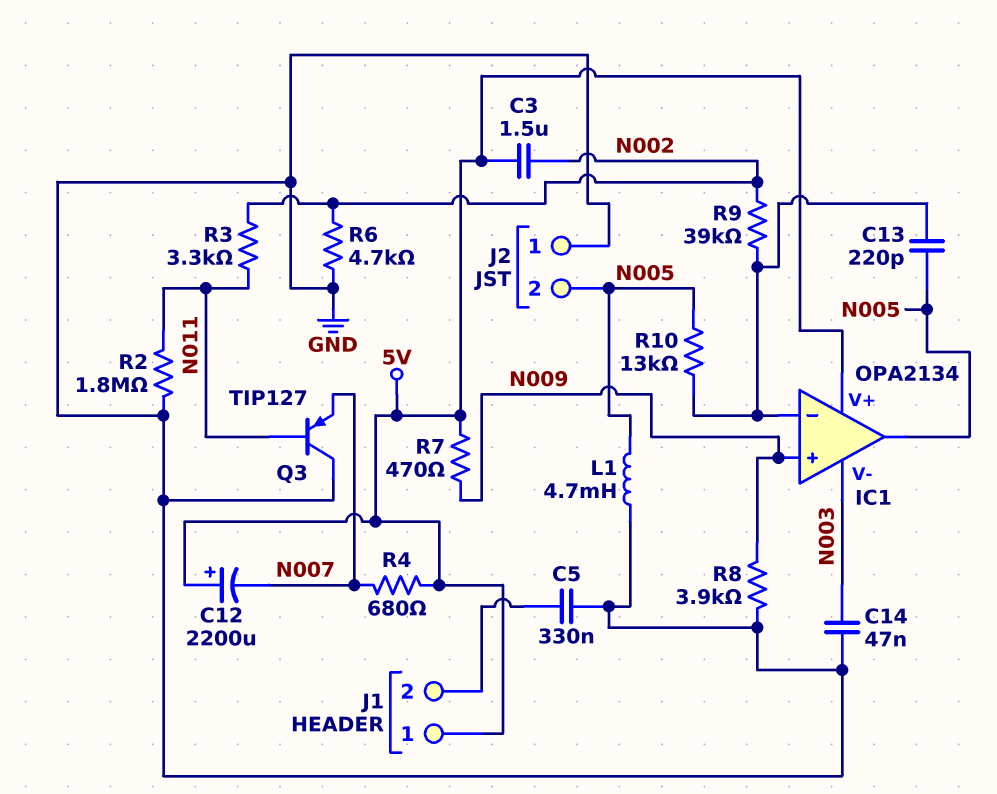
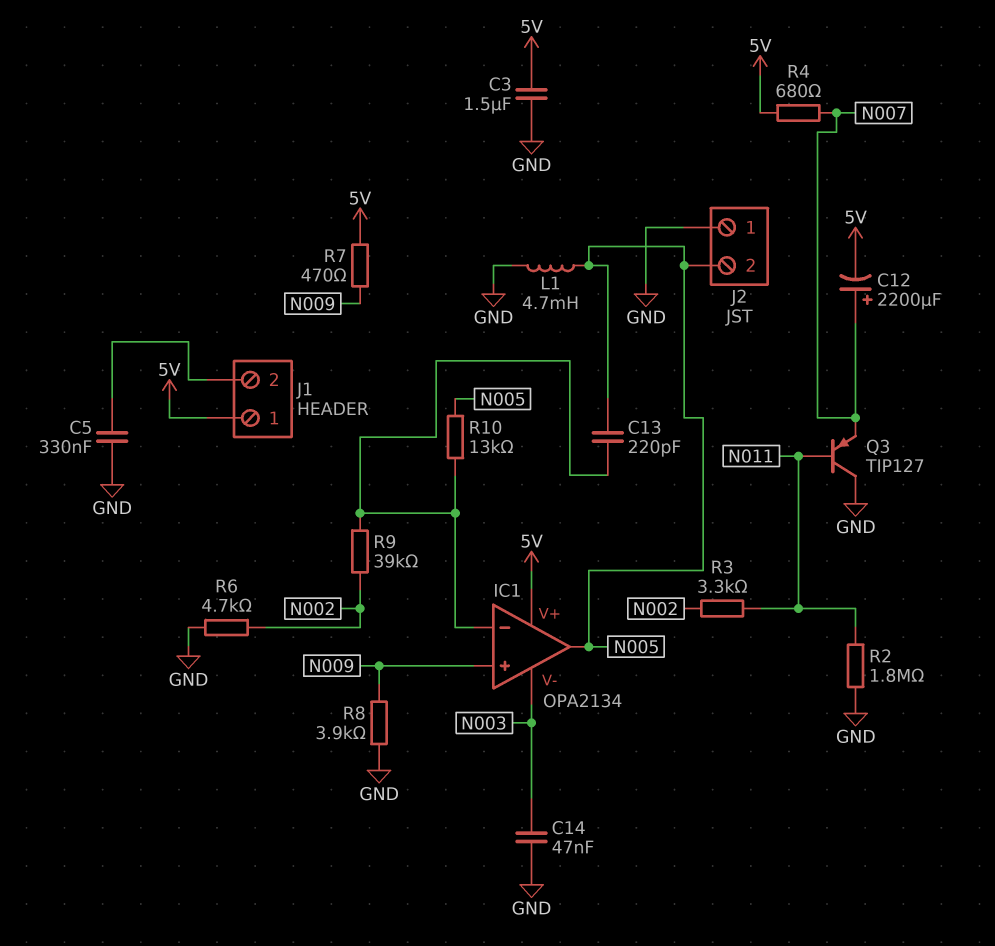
C3: 1.5uF (5V, N002) -> 1.5uF (5V, GND)
C12: 2200uF (plus 5V, minus N007) -> 2200uF (plus N007, minus 5V)

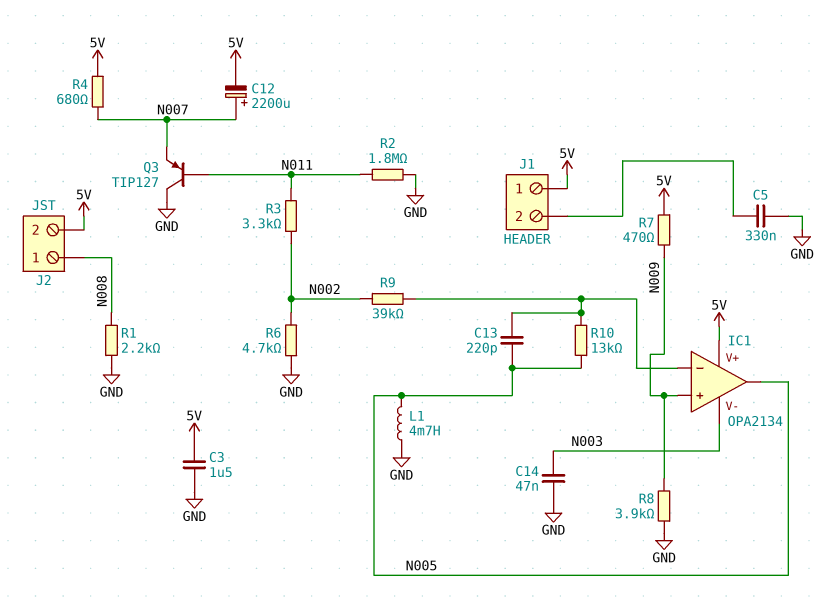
J2 pin 1: GND -> N008
J2 pin 2: N005 -> 5V
R1: none -> 2.2k (GND, N008)

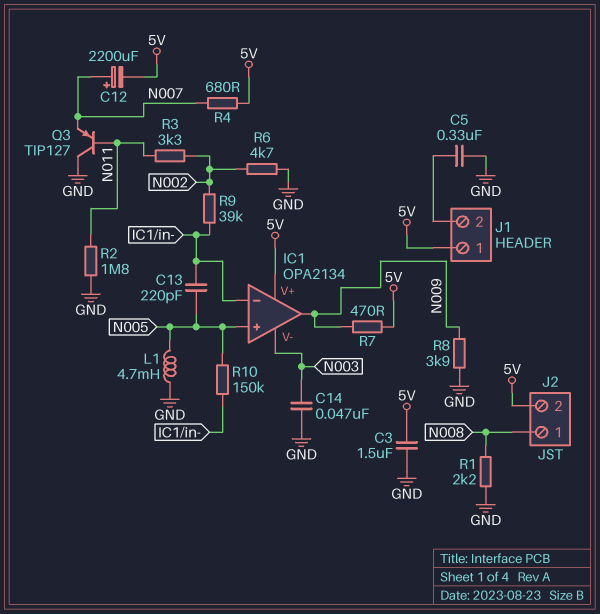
IC1 pin in+: N009 -> N005
IC1 pin out: N005 -> N009
R10: 13k (IC1/in-, N005) -> 150k (IC1/in-, N005)

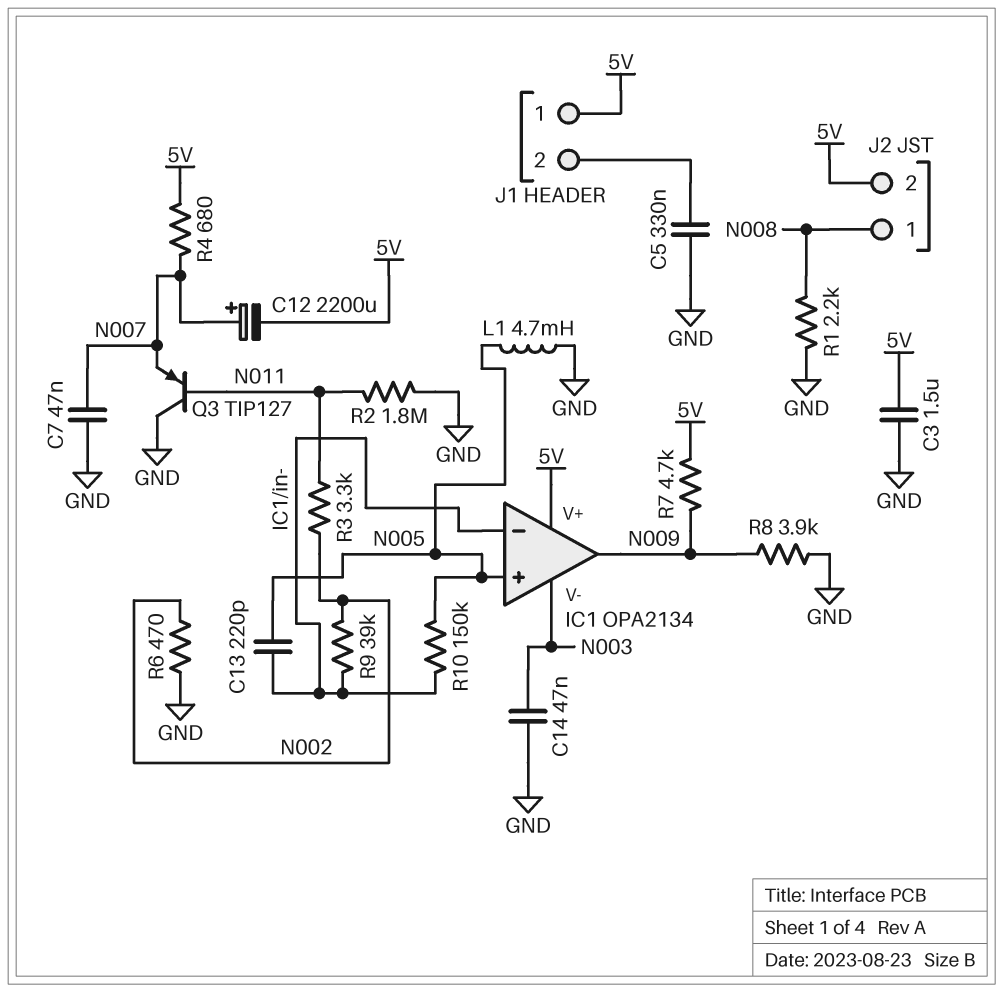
C7: none -> 47nF (GND, N007)
R6: 4.7k (GND, N002) -> 470 (GND, N002)
R7: 470 (5V, N009) -> 4.7k (5V, N009)

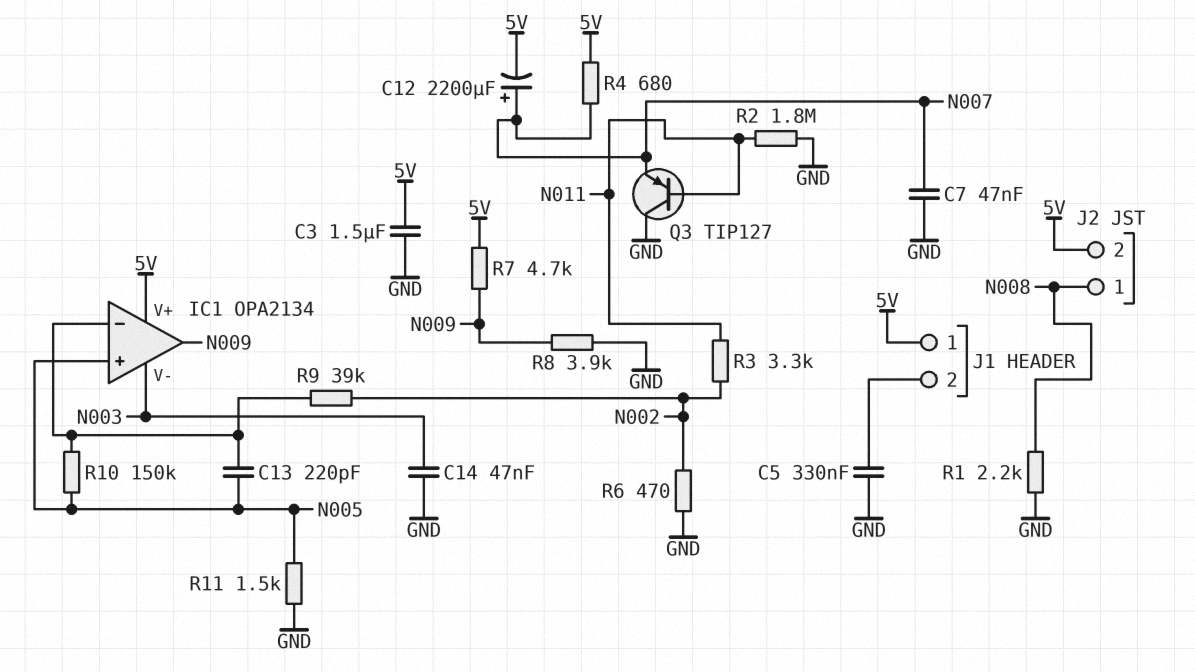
L1: 4.7mH (GND, N005) -> none
R11: none -> 1.5k (GND, N005)

